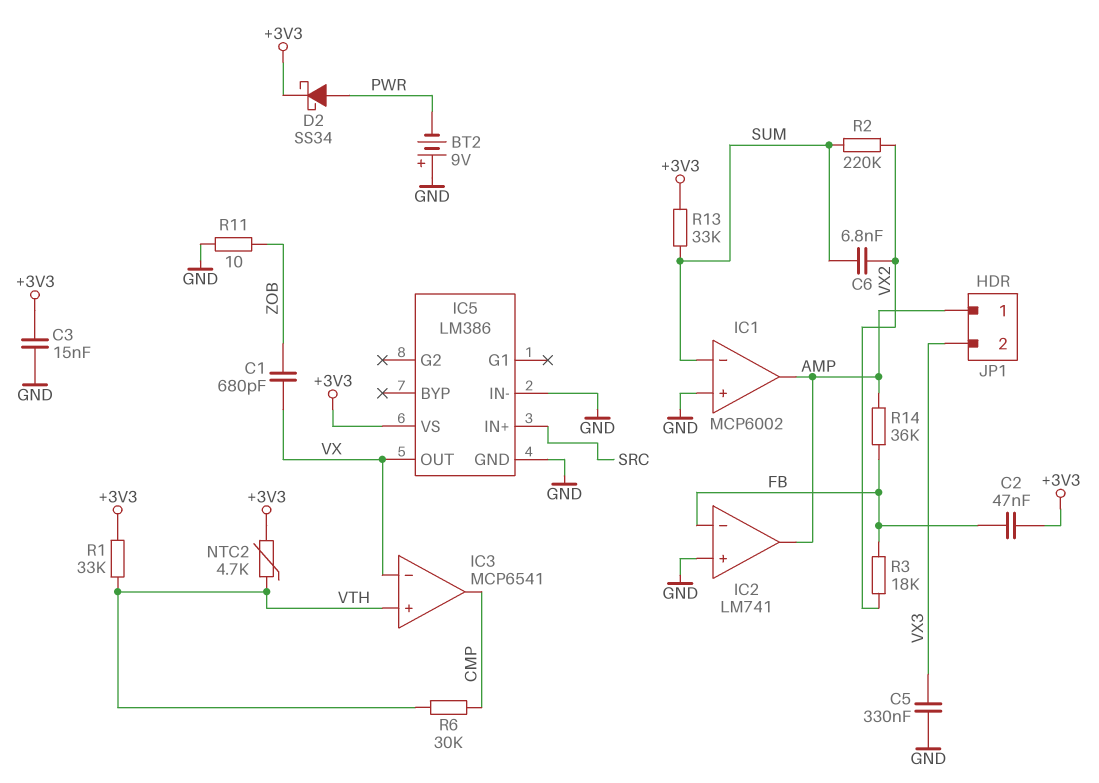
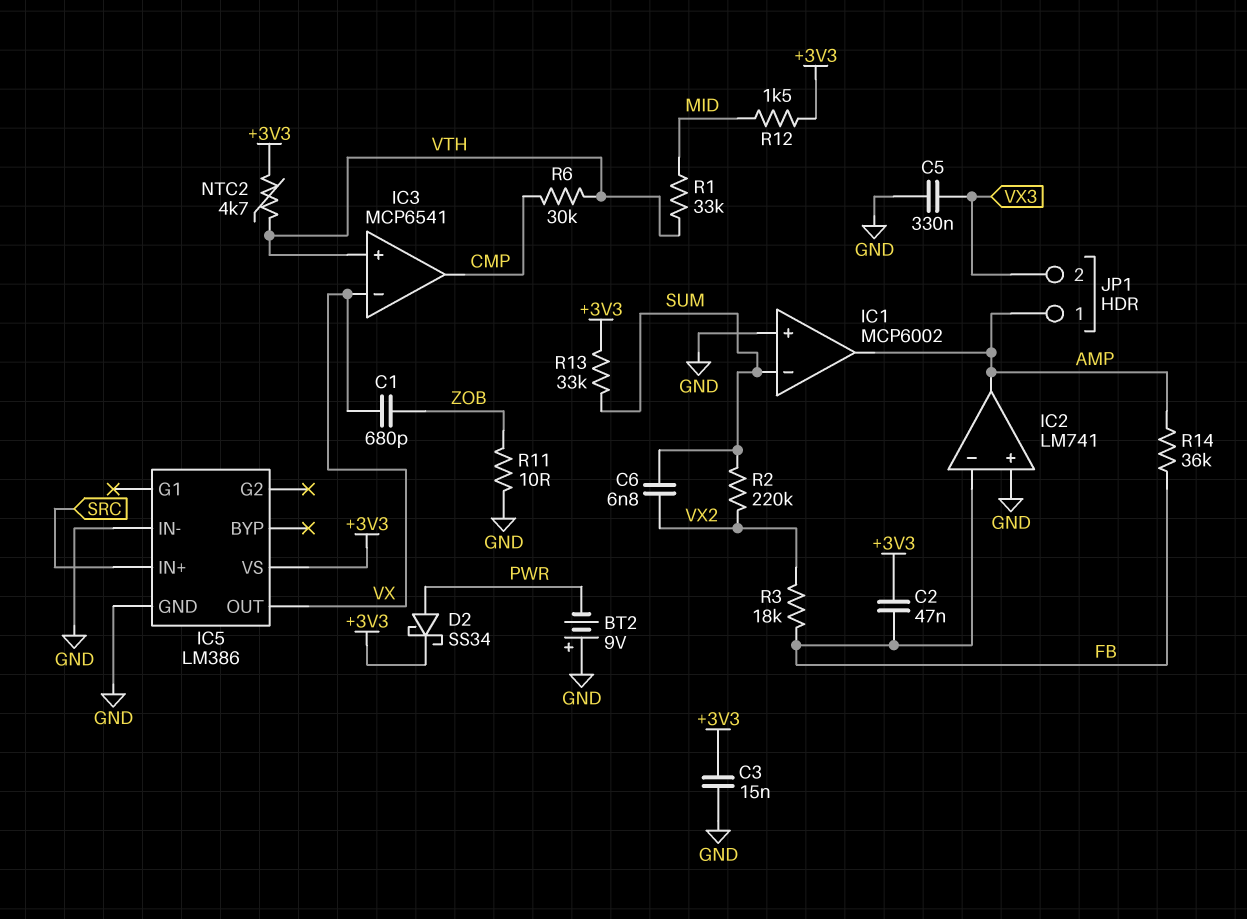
R1: 33k (+3V3, VTH) -> 33k (MID, VTH)
R12: none -> 1.5k (+3V3, MID)

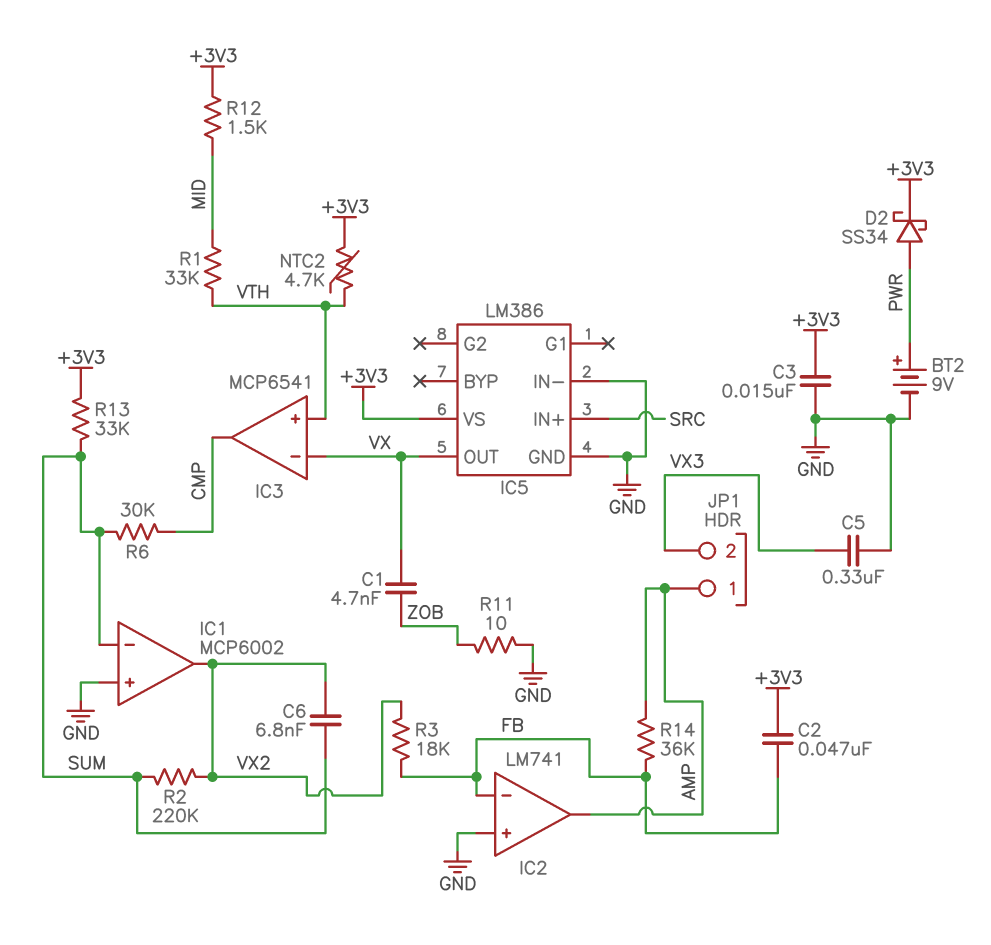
BT2: 9V (plus GND, minus PWR) -> 9V (plus PWR, minus GND)
C1: 680pF (VX, ZOB) -> 4.7nF (VX, ZOB)
IC1 pin out: AMP -> VX2
R6: 30k (CMP, VTH) -> 30k (CMP, SUM)

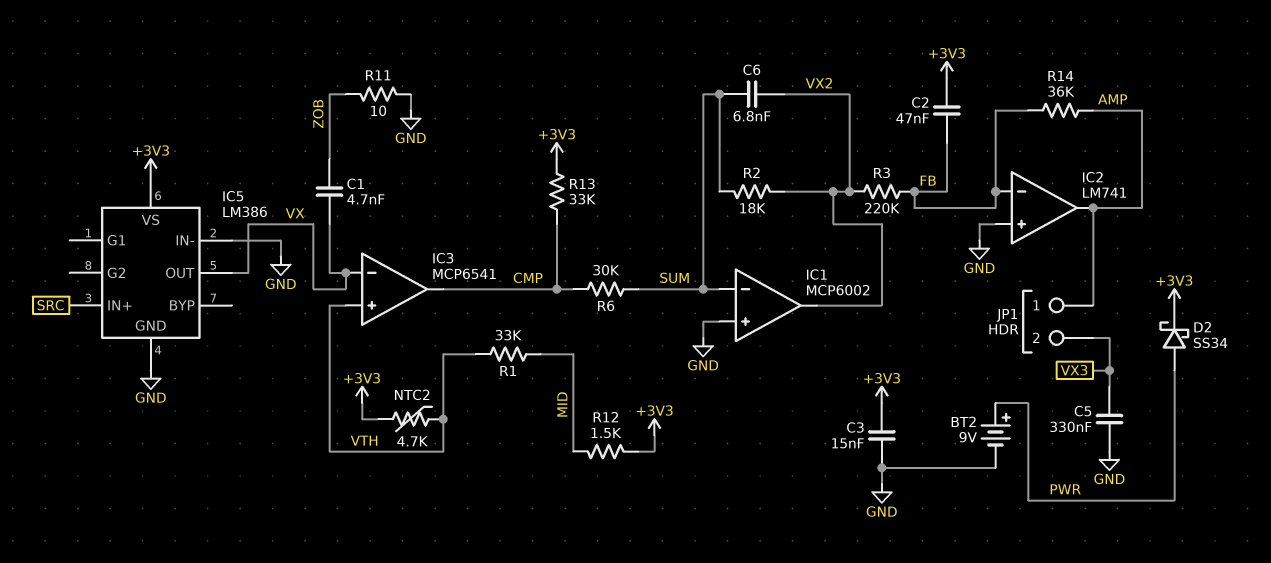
R2: 220k (SUM, VX2) -> 18k (SUM, VX2)
R3: 18k (FB, VX2) -> 220k (FB, VX2)
R13: 33k (+3V3, SUM) -> 33k (+3V3, CMP)

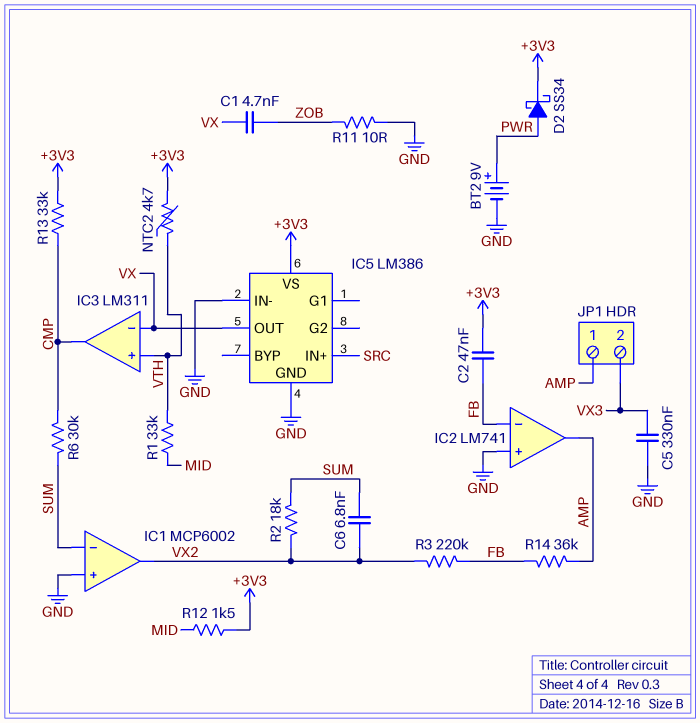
C3: 15nF (+3V3, GND) -> none
IC3: MCP6541 -> LM311

